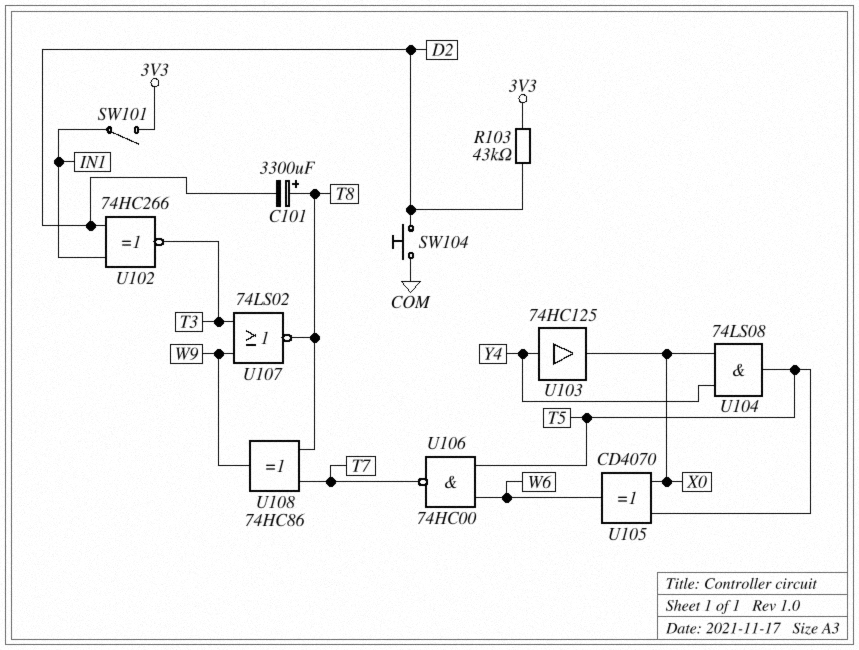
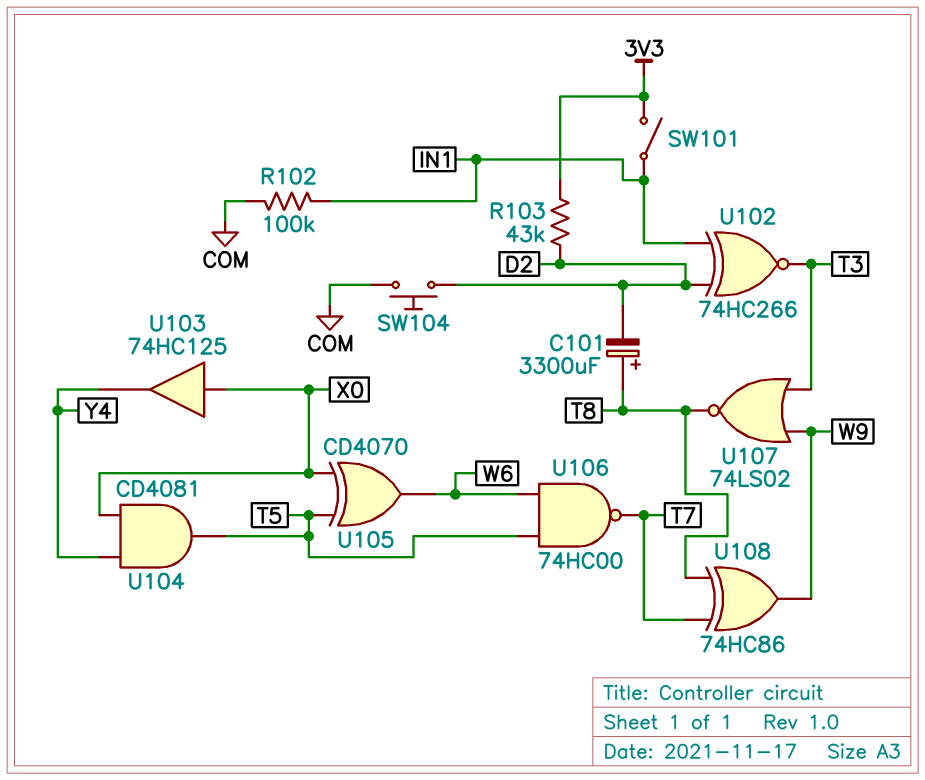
R102: none -> 100k (COM, IN1)
U103: buffer 74HC125 (in Y4, out X0) -> buffer 74HC125 (in X0, out Y4)
U104: AND 74LS08 (in X0, in Y4, out T5) -> AND CD4081 (in X0, in Y4, out T5)

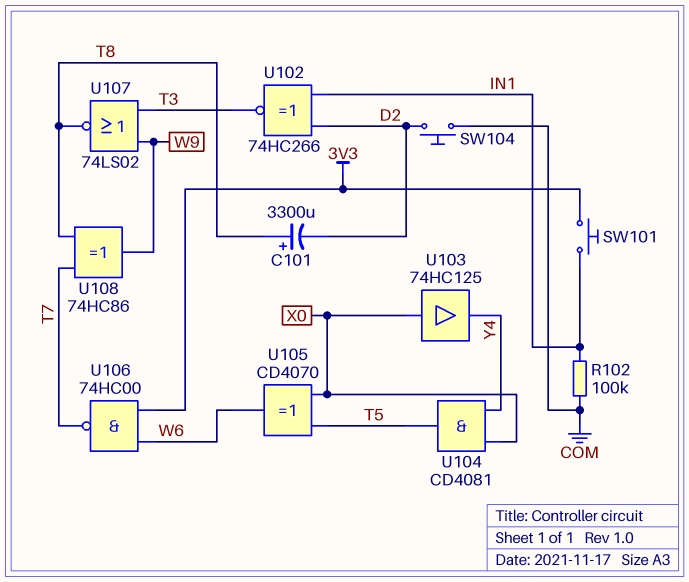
R103: 43k (3V3, D2) -> none
SW101: switch (3V3, IN1) -> button (3V3, IN1)
U106: NAND 74HC00 (in T5, in W6, out T7) -> NAND 74HC00 (in 3V3, in W6, out T7)

